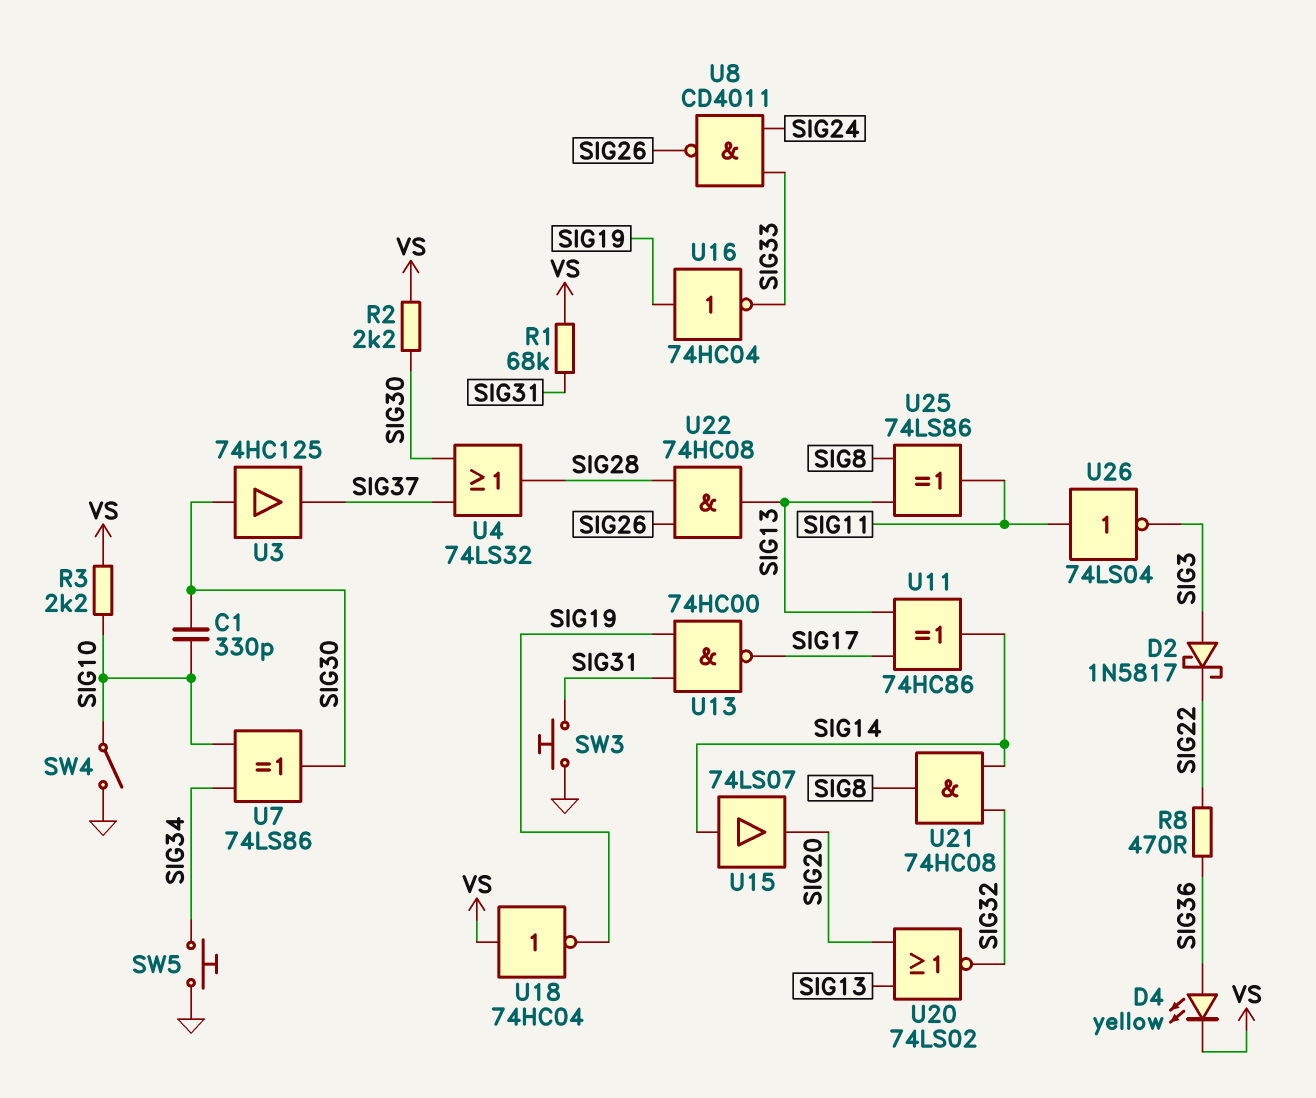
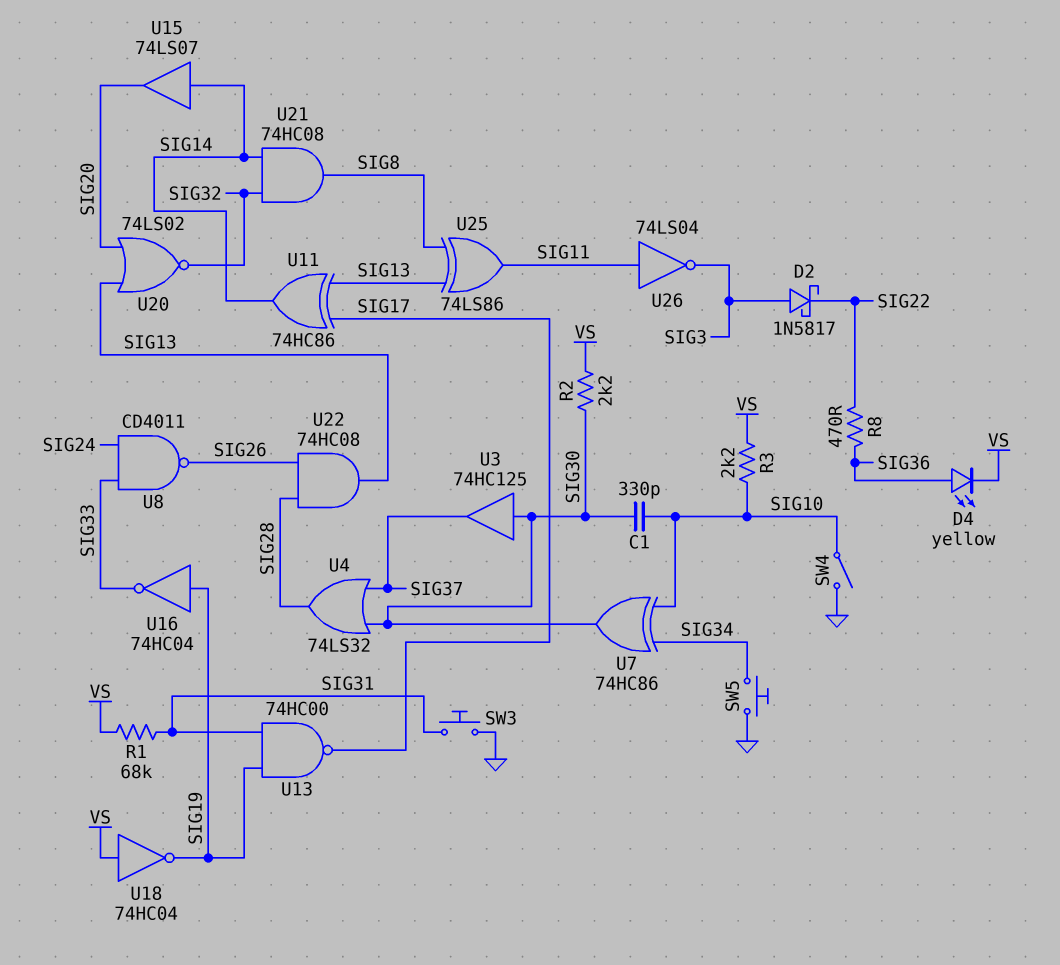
U7: XOR 74LS86 (in SIG10, in SIG34, out SIG30) -> XOR 74HC86 (in SIG10, in SIG34, out SIG30)

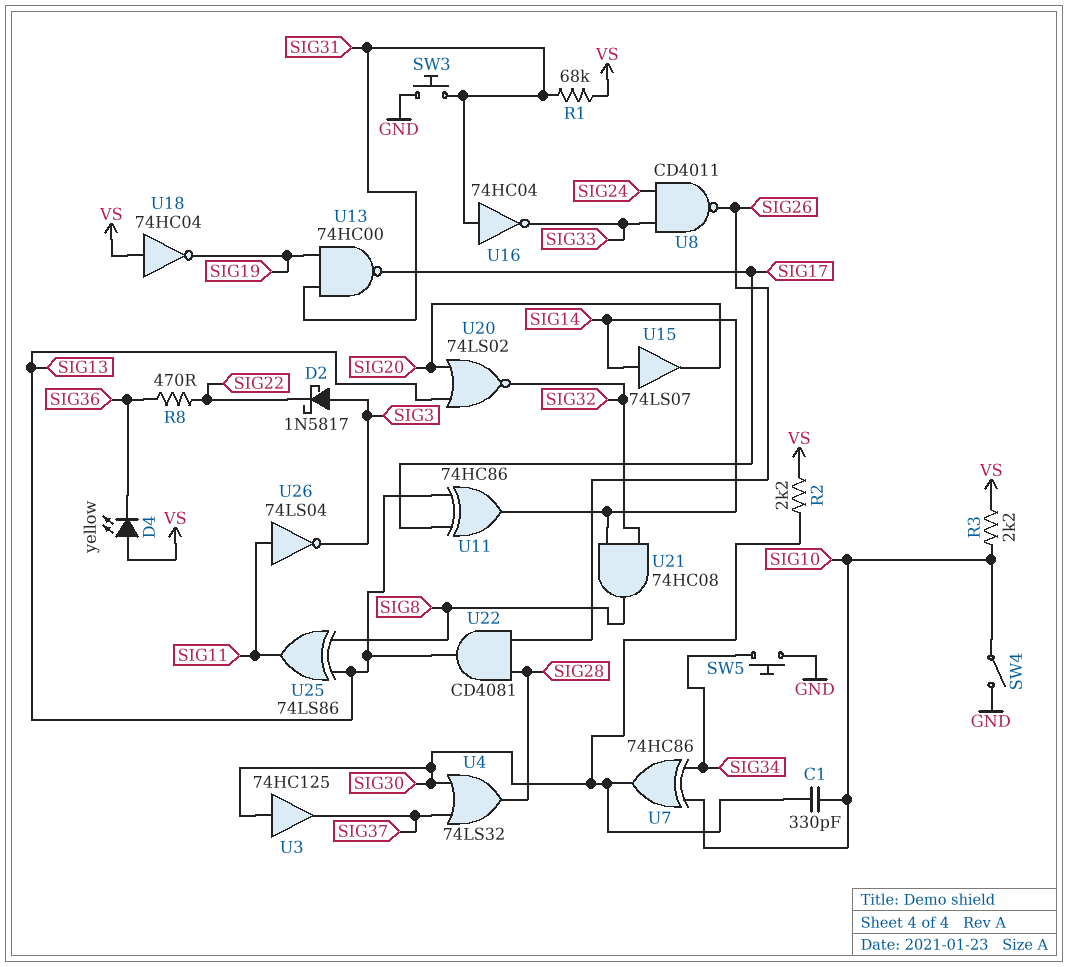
D4: LED yellow (A SIG36, K VS) -> LED yellow (A VS, K SIG36)
U16: NOT 74HC04 (in SIG19, out SIG33) -> NOT 74HC04 (in SIG31, out SIG33)
U22: AND 74HC08 (in SIG26, in SIG28, out SIG13) -> AND CD4081 (in SIG26, in SIG28, out SIG13)

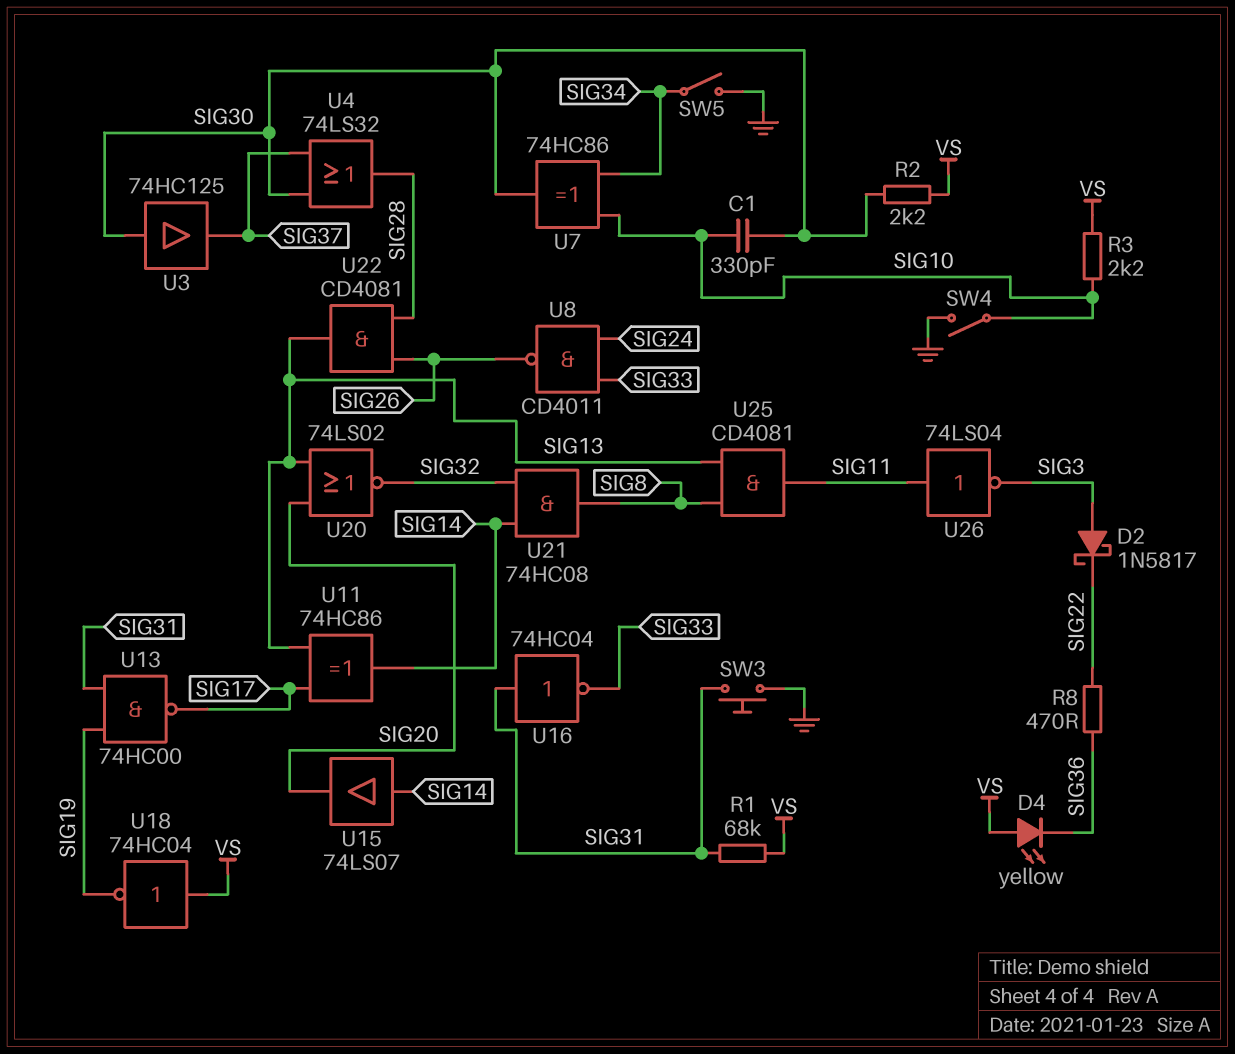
SW5: button (GND, SIG34) -> switch (GND, SIG34)
U25: XOR 74LS86 (in SIG8, in SIG13, out SIG11) -> AND CD4081 (in SIG8, in SIG13, out SIG11)

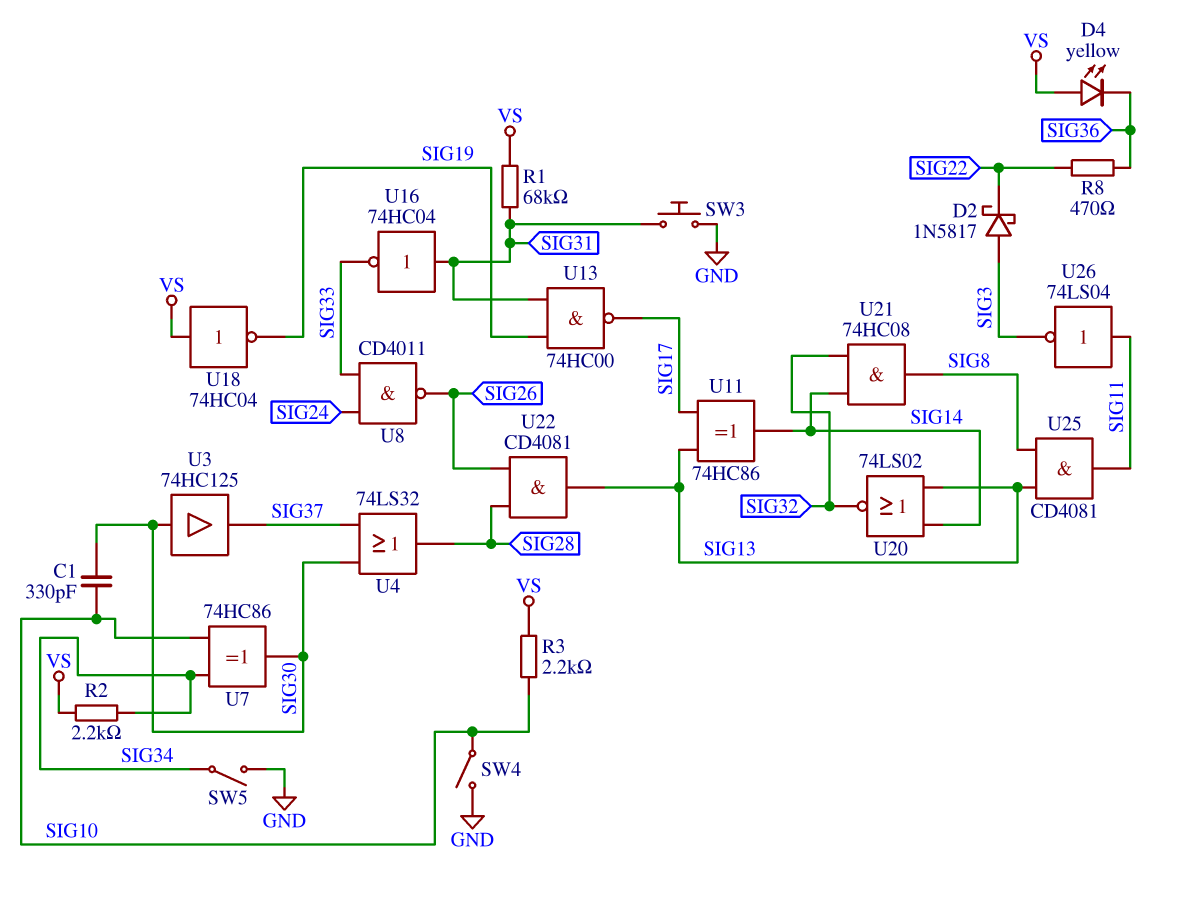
R2: 2.2k (SIG30, VS) -> 2.2k (SIG34, VS)
U15: buffer 74LS07 (in SIG14, out SIG20) -> none
U20: NOR 74LS02 (in SIG13, in SIG20, out SIG32) -> NOR 74LS02 (in SIG13, in SIG14, out SIG32)

